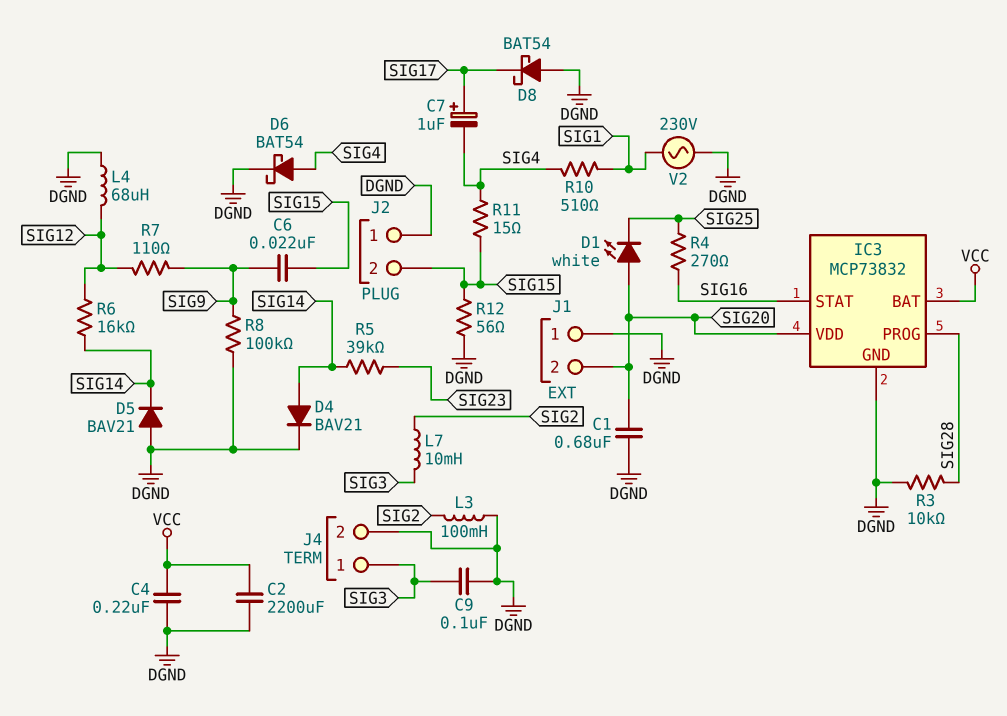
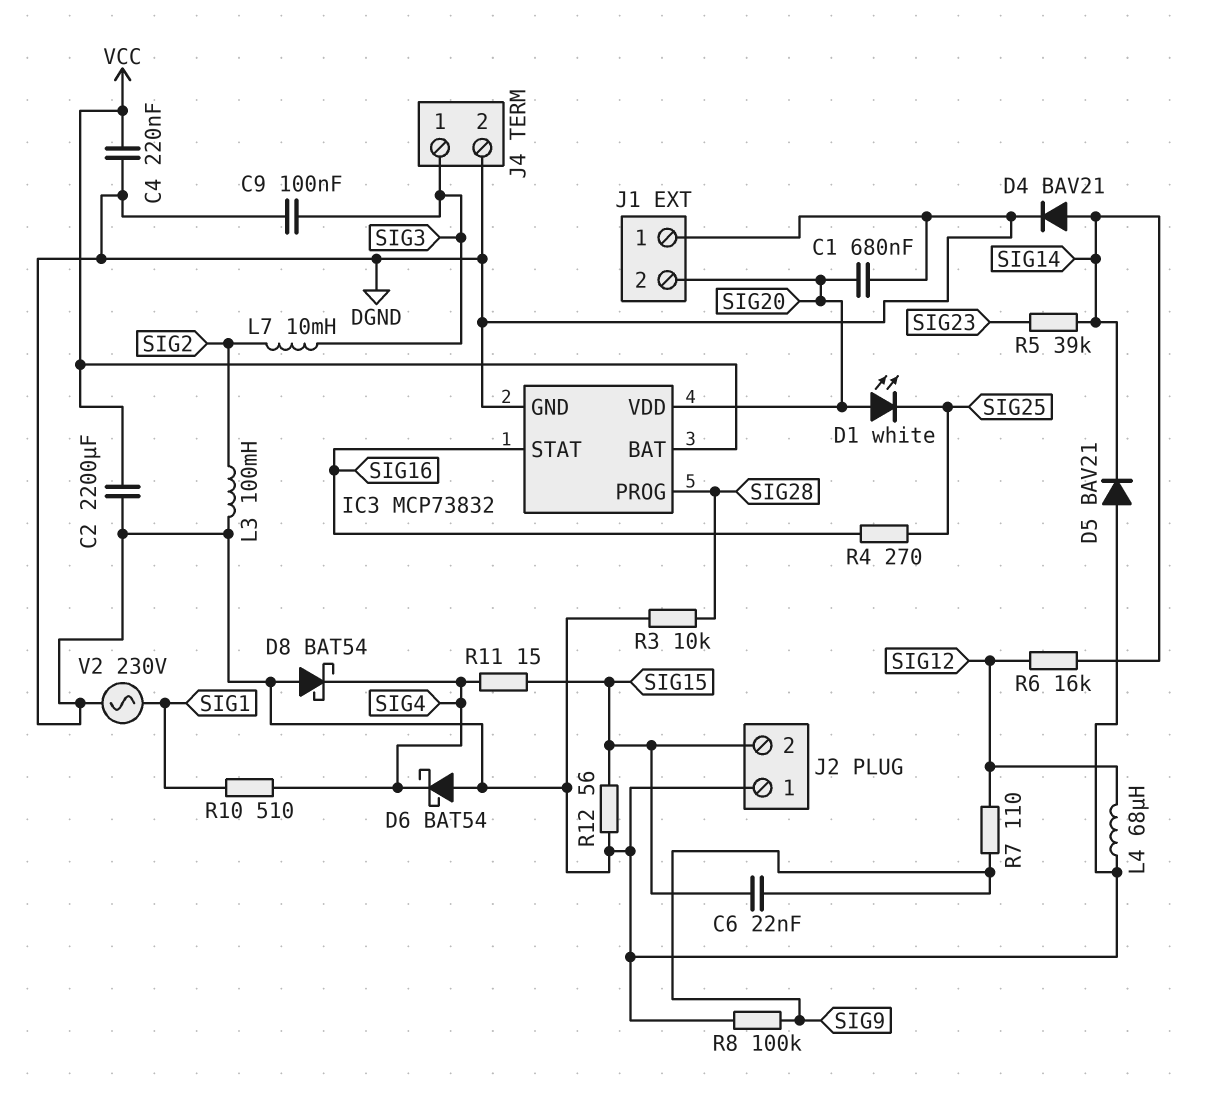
C7: 1uF (plus SIG17, minus SIG4) -> none
D6: schottky BAT54 (A SIG4, K DGND) -> schottky BAT54 (A DGND, K SIG4)
D8: schottky BAT54 (A DGND, K SIG17) -> schottky BAT54 (A DGND, K SIG4)

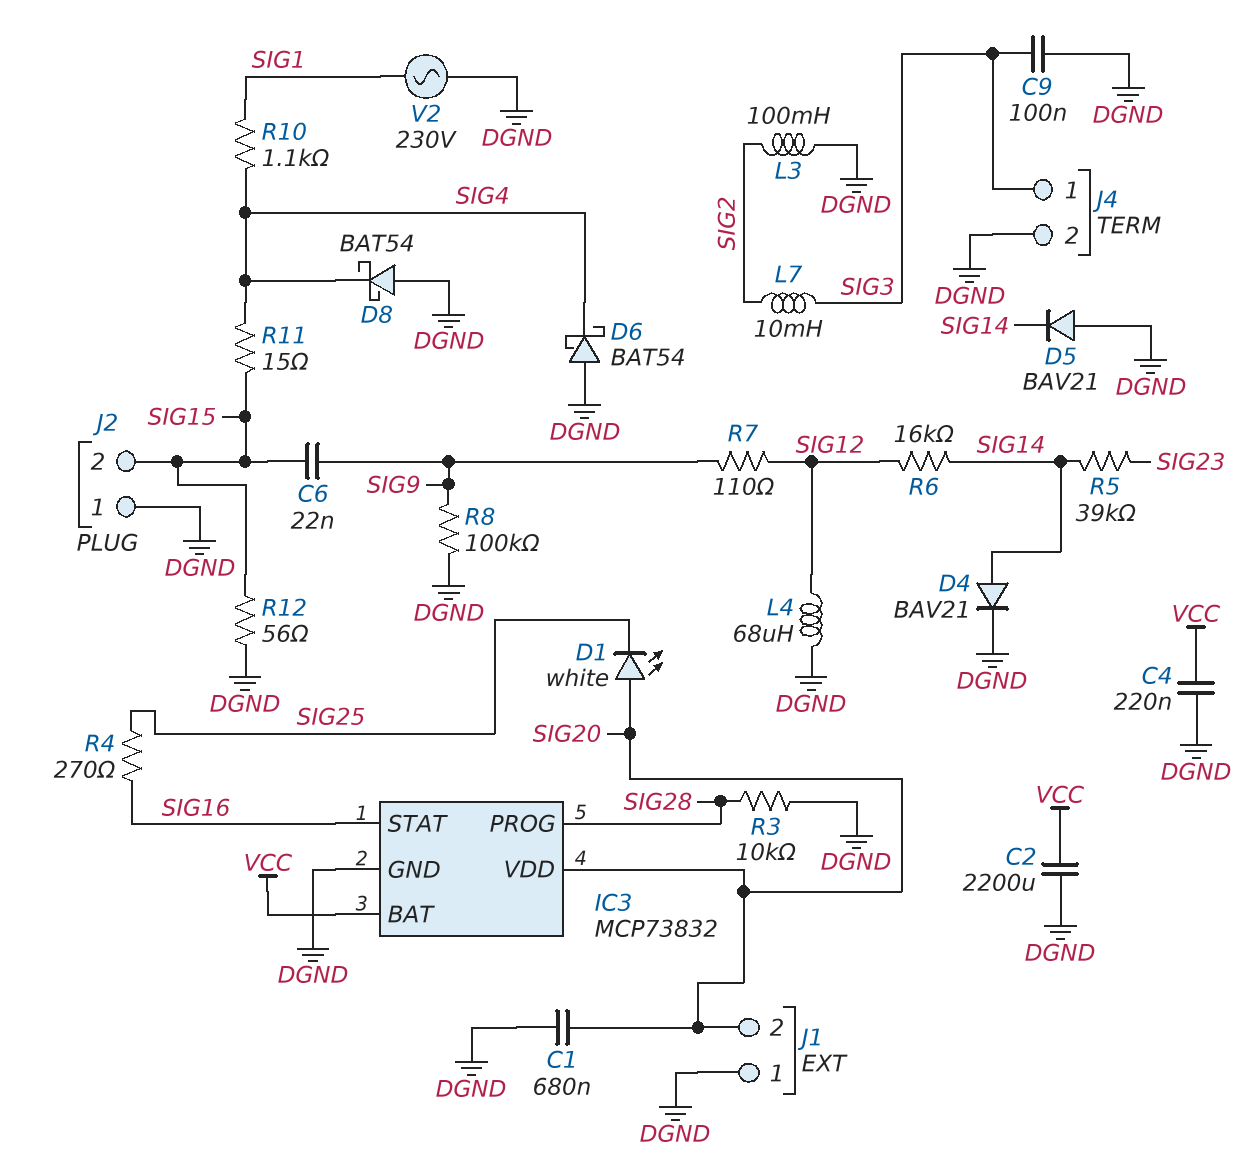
R10: 510 (SIG1, SIG4) -> 1.1k (SIG1, SIG4)

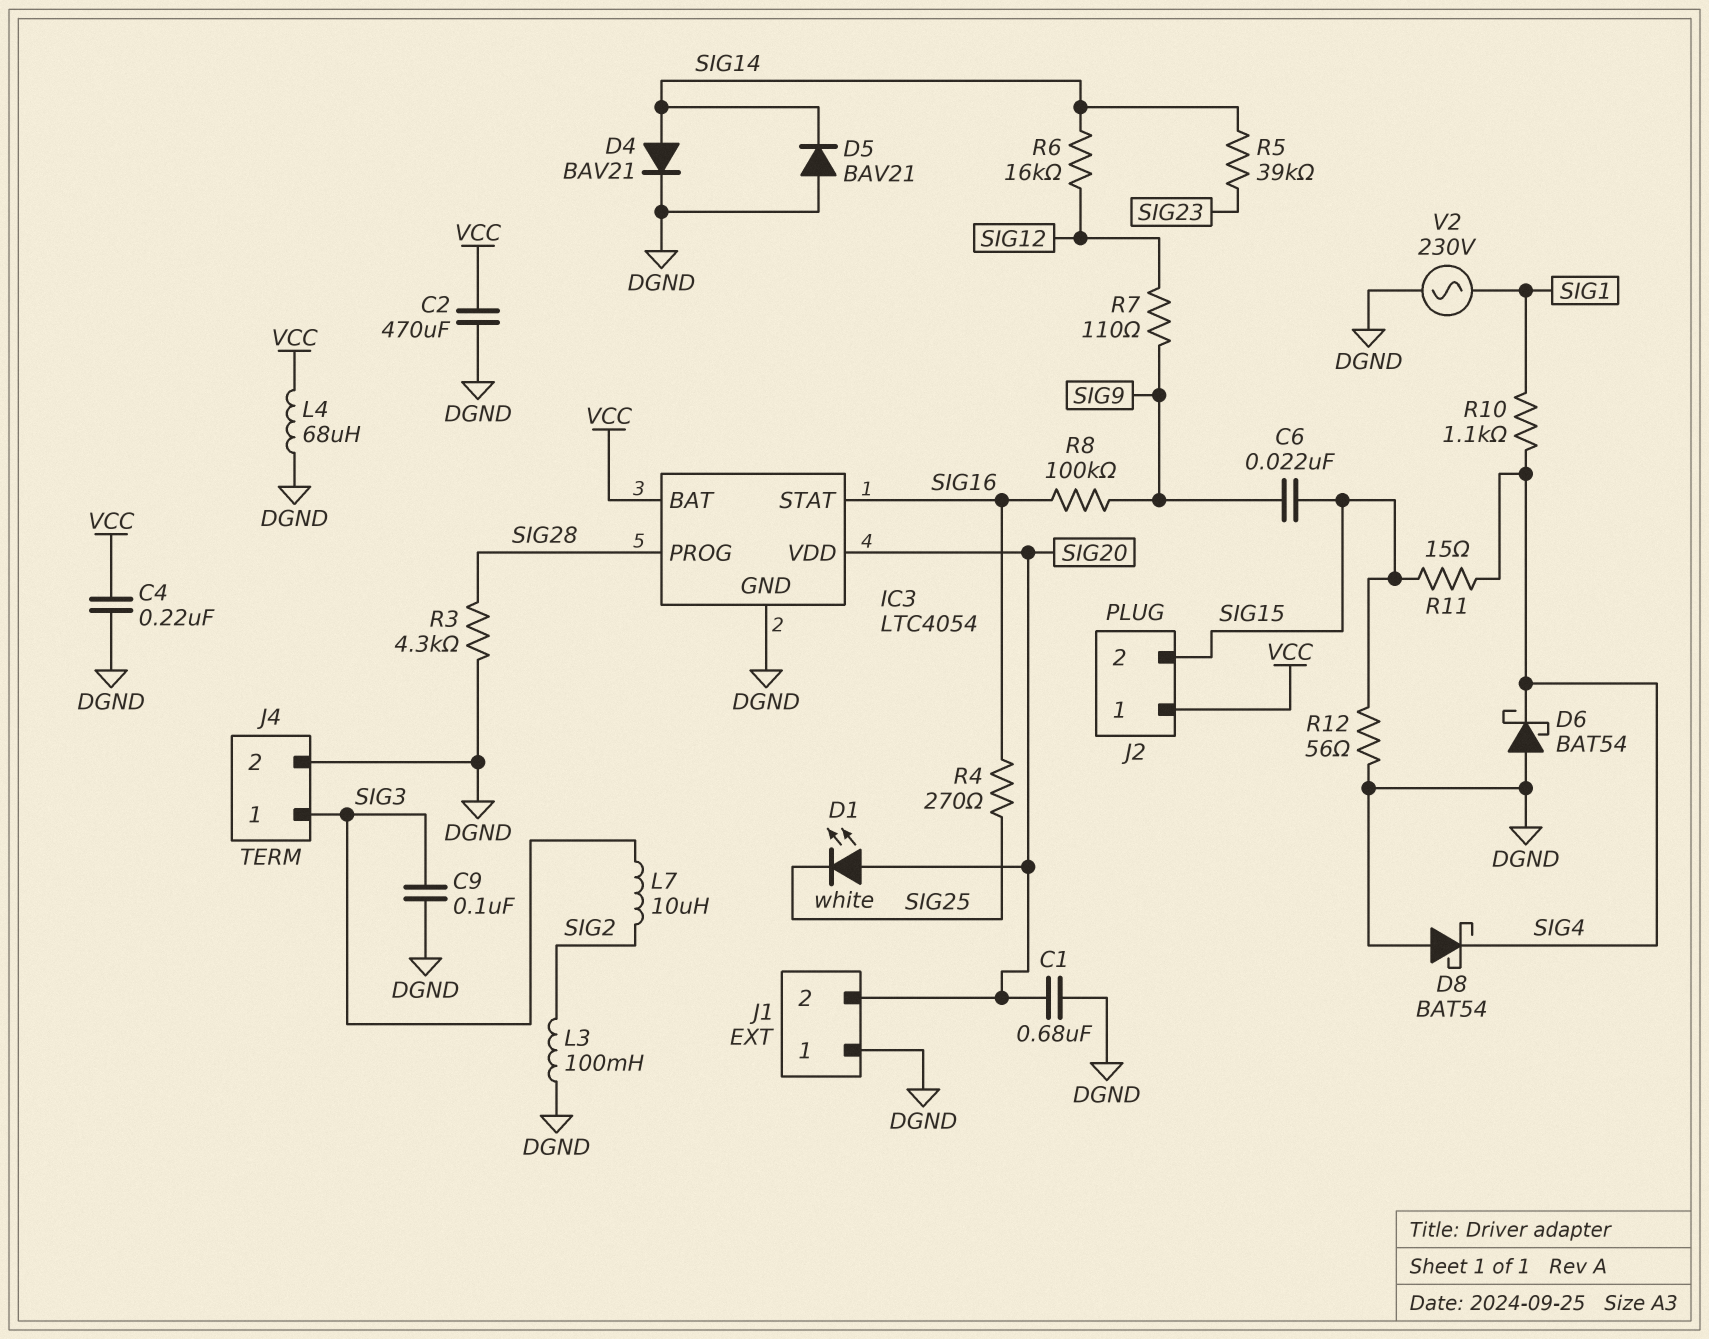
C2: 2200uF (DGND, VCC) -> 470uF (DGND, VCC)
IC3: MCP73832 -> LTC4054
J2 pin 1: DGND -> VCC
L4: 68uH (DGND, SIG12) -> 68uH (DGND, VCC)
L7: 10mH (SIG2, SIG3) -> 10uH (SIG2, SIG3)
R3: 10k (DGND, SIG28) -> 4.3k (DGND, SIG28)
R8: 100k (DGND, SIG9) -> 100k (SIG9, SIG16)

